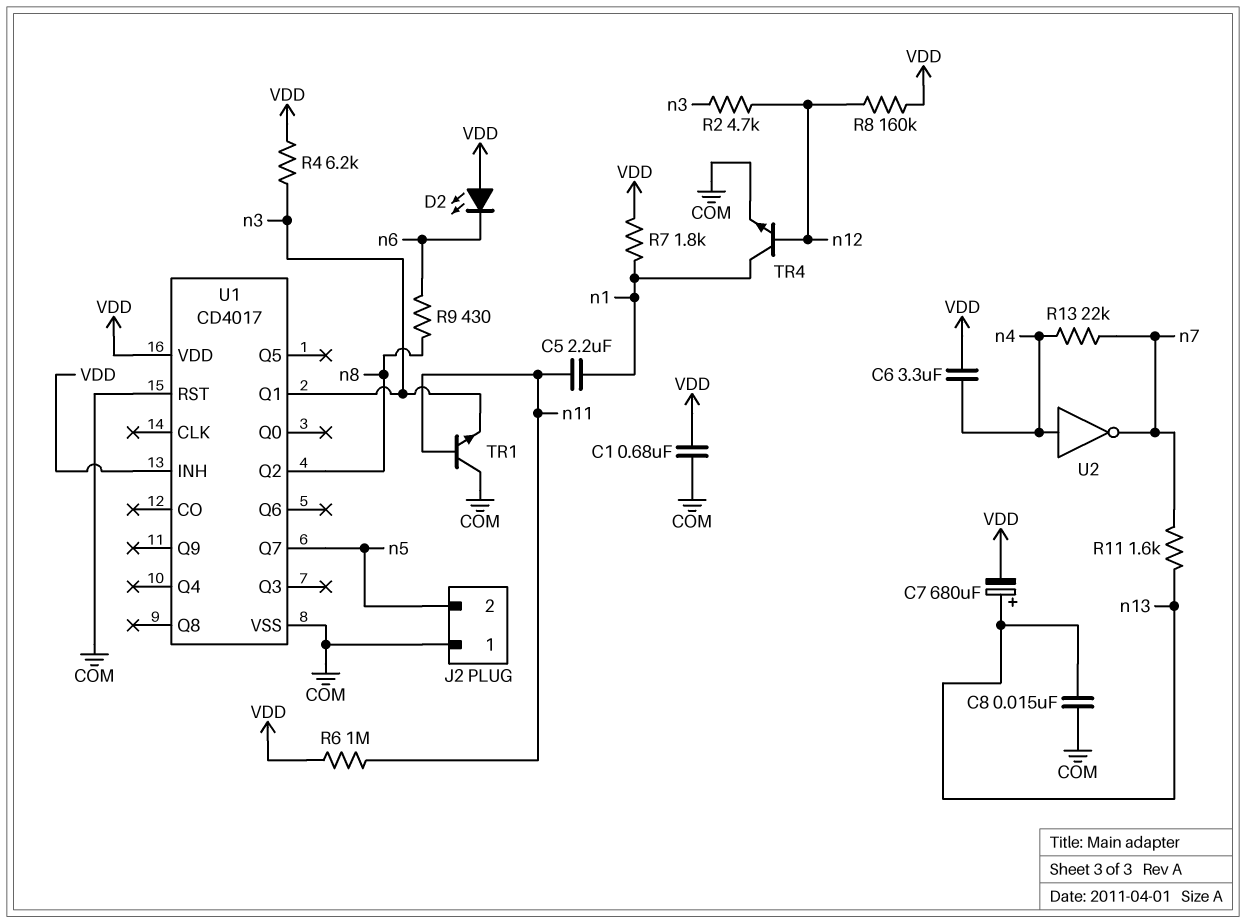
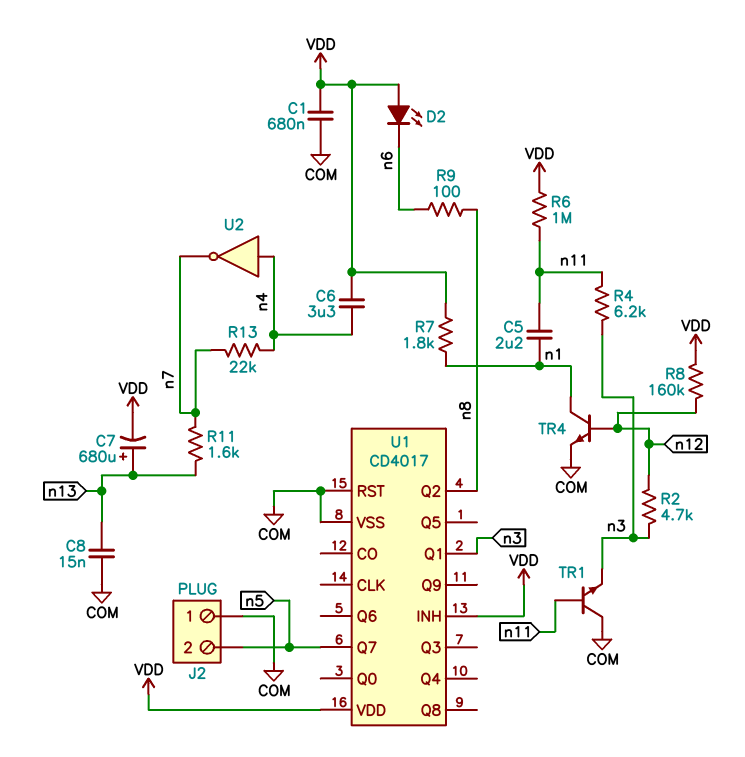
R4: 6.2k (VDD, n3) -> 6.2k (n3, n11)
R9: 430 (n6, n8) -> 100 (n6, n8)

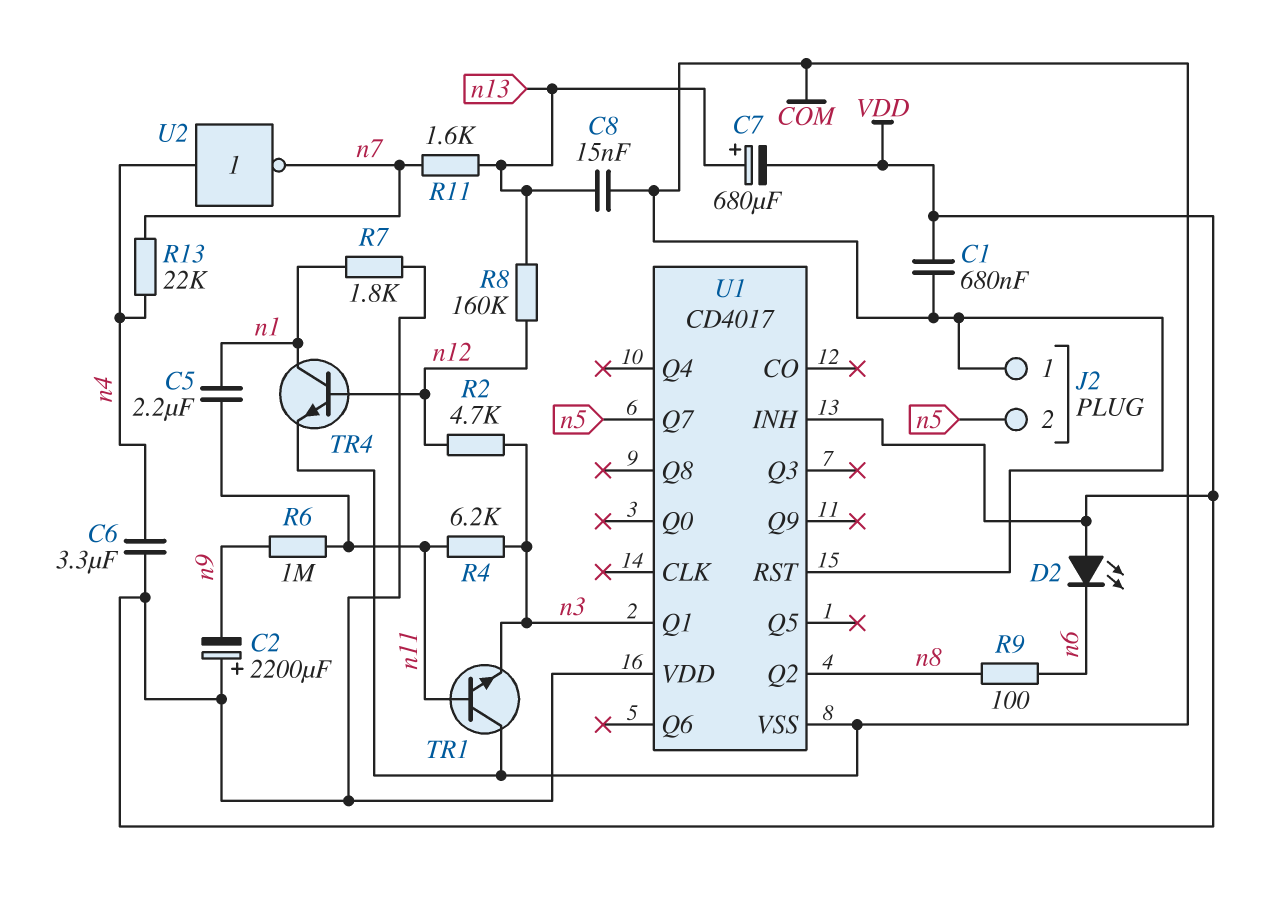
C2: none -> 2200uF (plus VDD, minus n9)
R6: 1M (VDD, n11) -> 1M (n9, n11)
R8: 160k (VDD, n12) -> 160k (n12, n13)

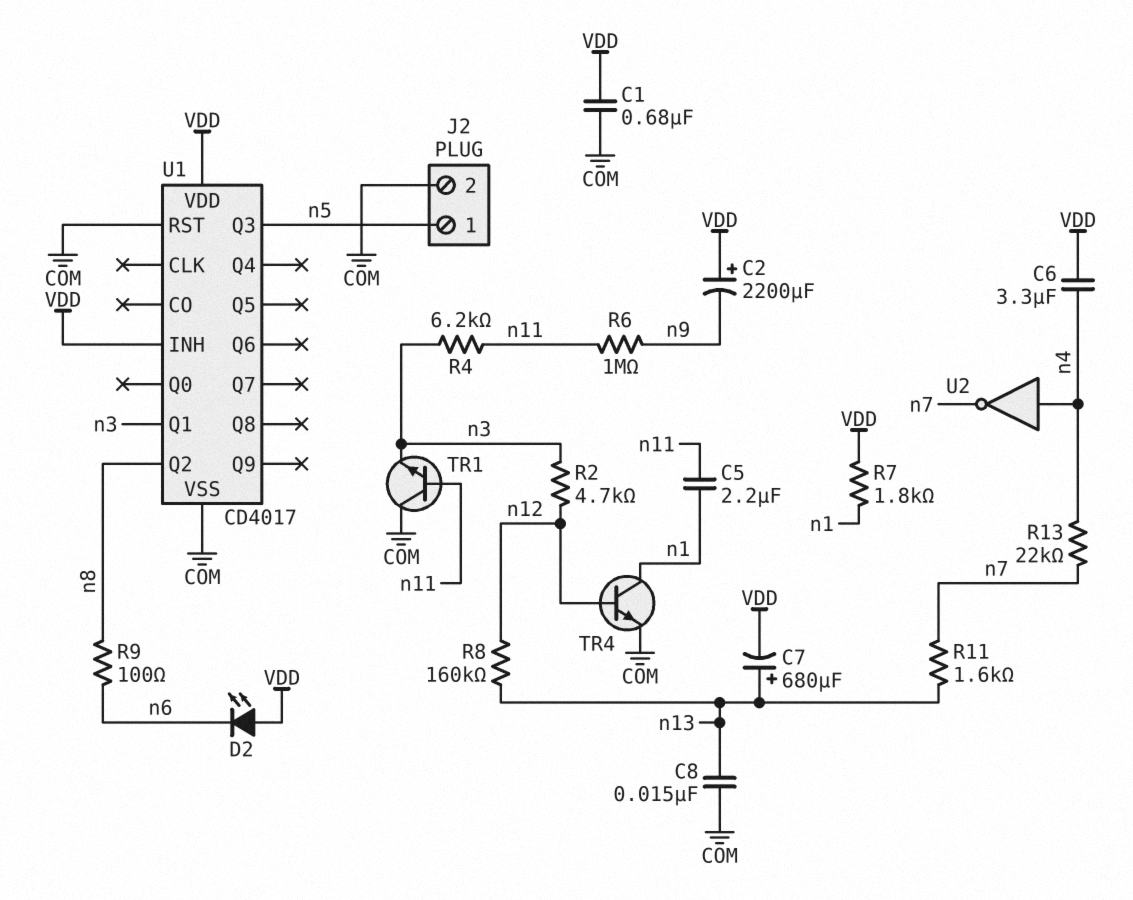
J2 pin 1: COM -> n5
J2 pin 2: n5 -> COM
U1 pin Q3: none -> n5
U1 pin Q7: n5 -> none

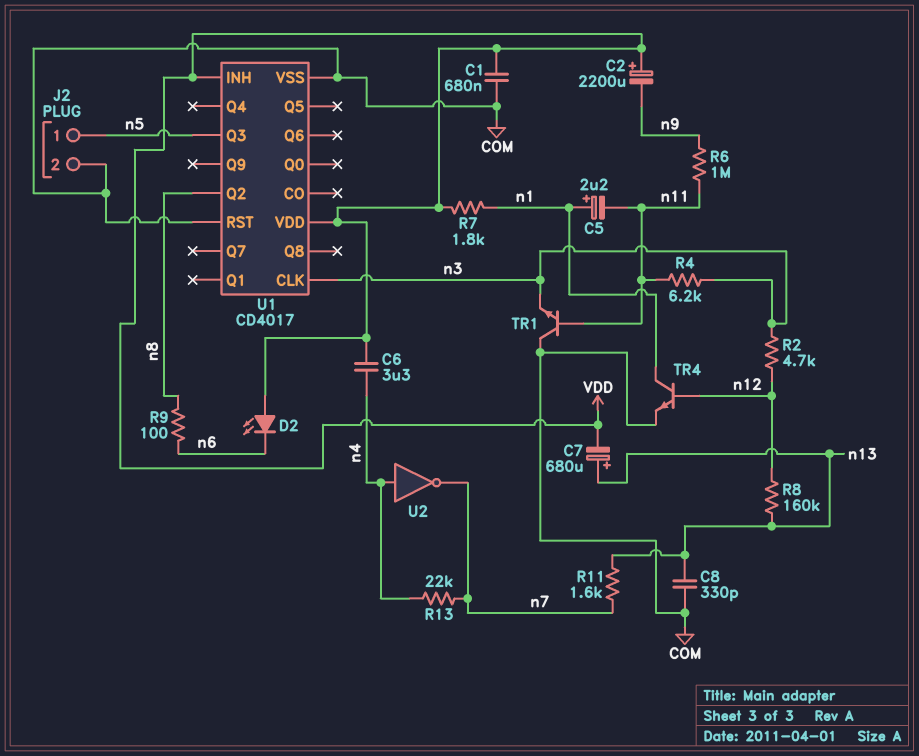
C5: 2.2uF (n1, n11) -> 2.2uF (plus n1, minus n11)
C8: 15nF (COM, n13) -> 330pF (COM, n13)
U1 pin CLK: none -> n3
U1 pin Q1: n3 -> none

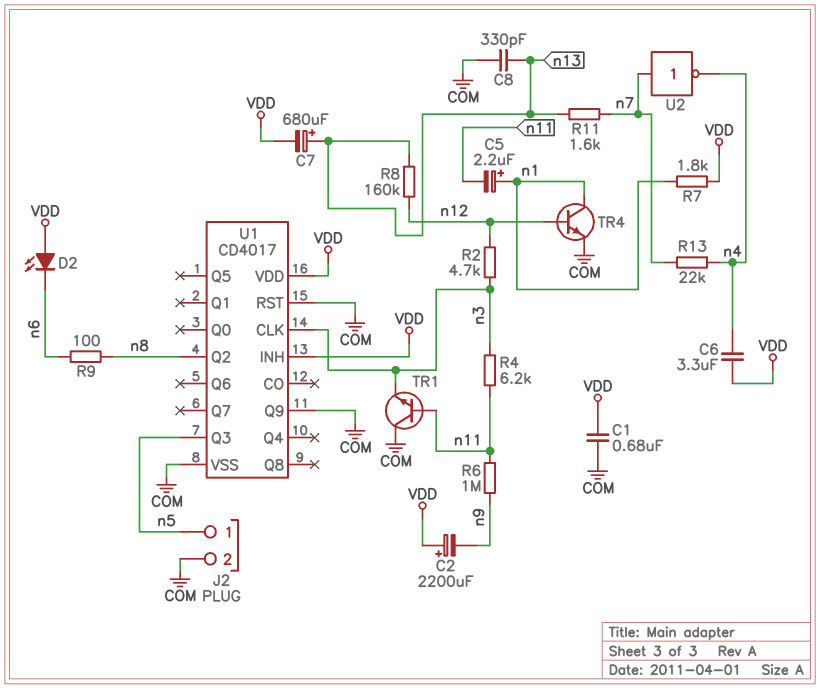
U1 pin Q9: none -> COM
U2: NOT (in n4, out n7) -> NOT (in n7, out n4)

